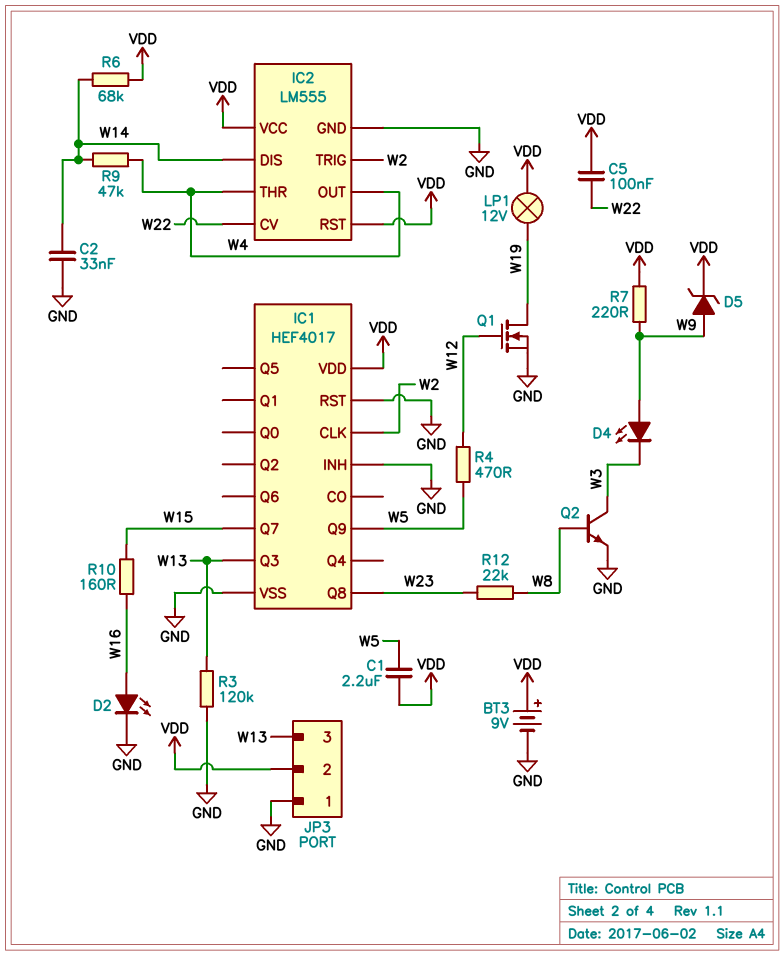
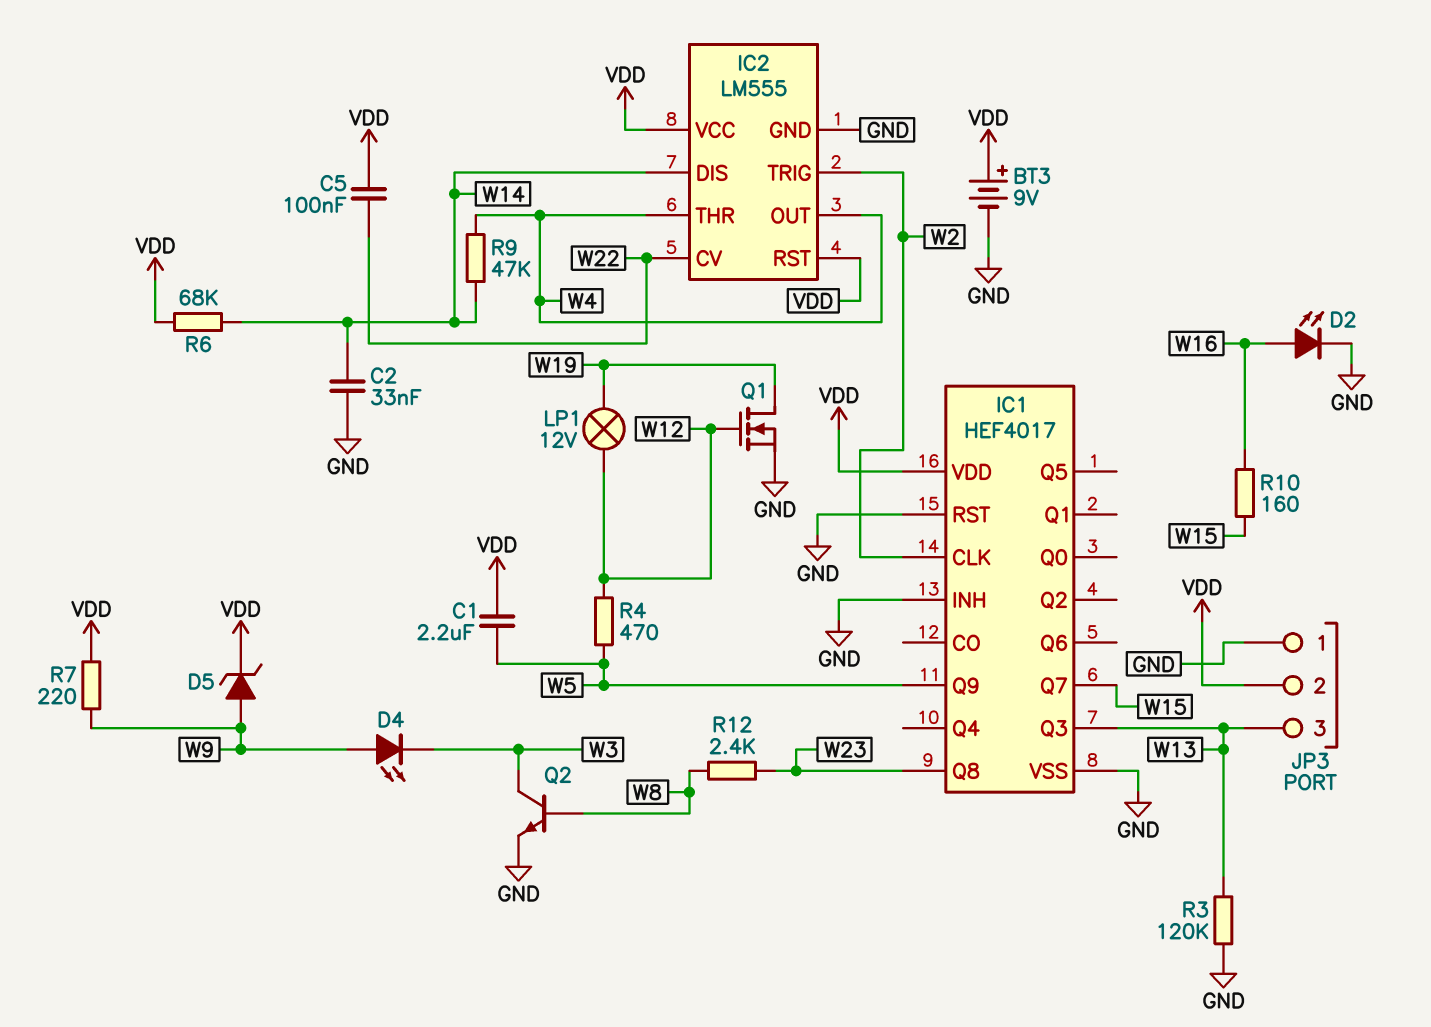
LP1: lamp 12V (VDD, W19) -> lamp 12V (W12, W19)
R12: 22k (W8, W23) -> 2.4k (W8, W23)

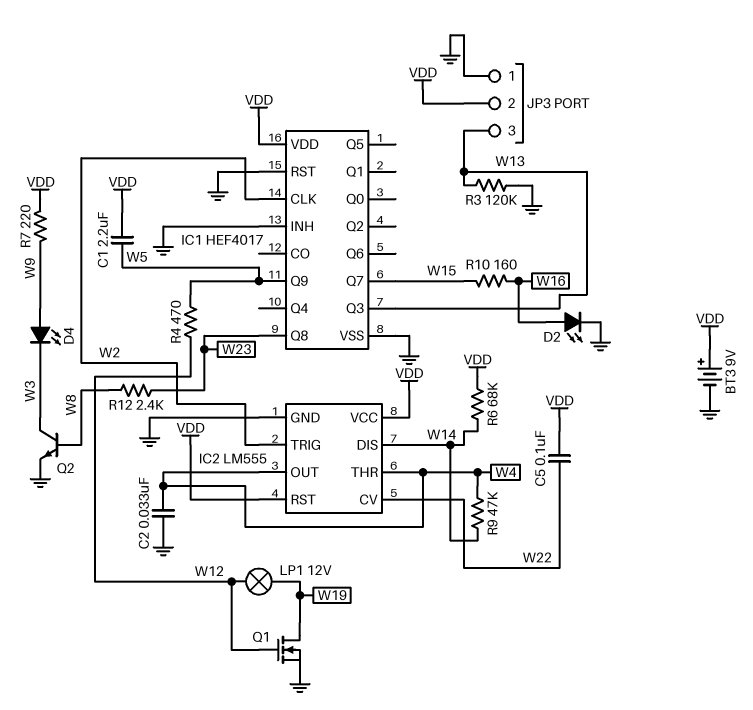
C2: 33nF (GND, W14) -> 33nF (GND, W4)
D5: zener (A W9, K VDD) -> none

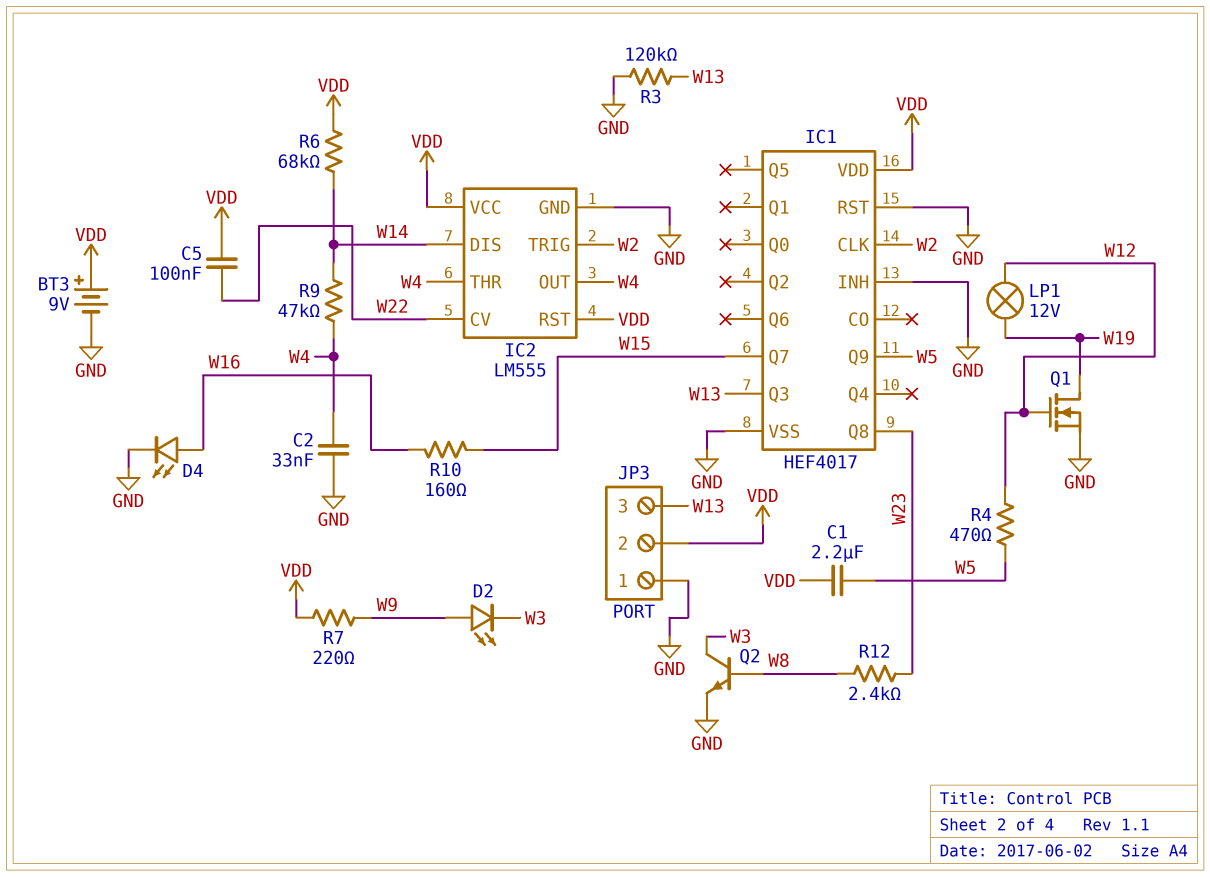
D2: LED (A W16, K GND) -> LED (A W9, K W3)
D4: LED (A W9, K W3) -> LED (A W16, K GND)

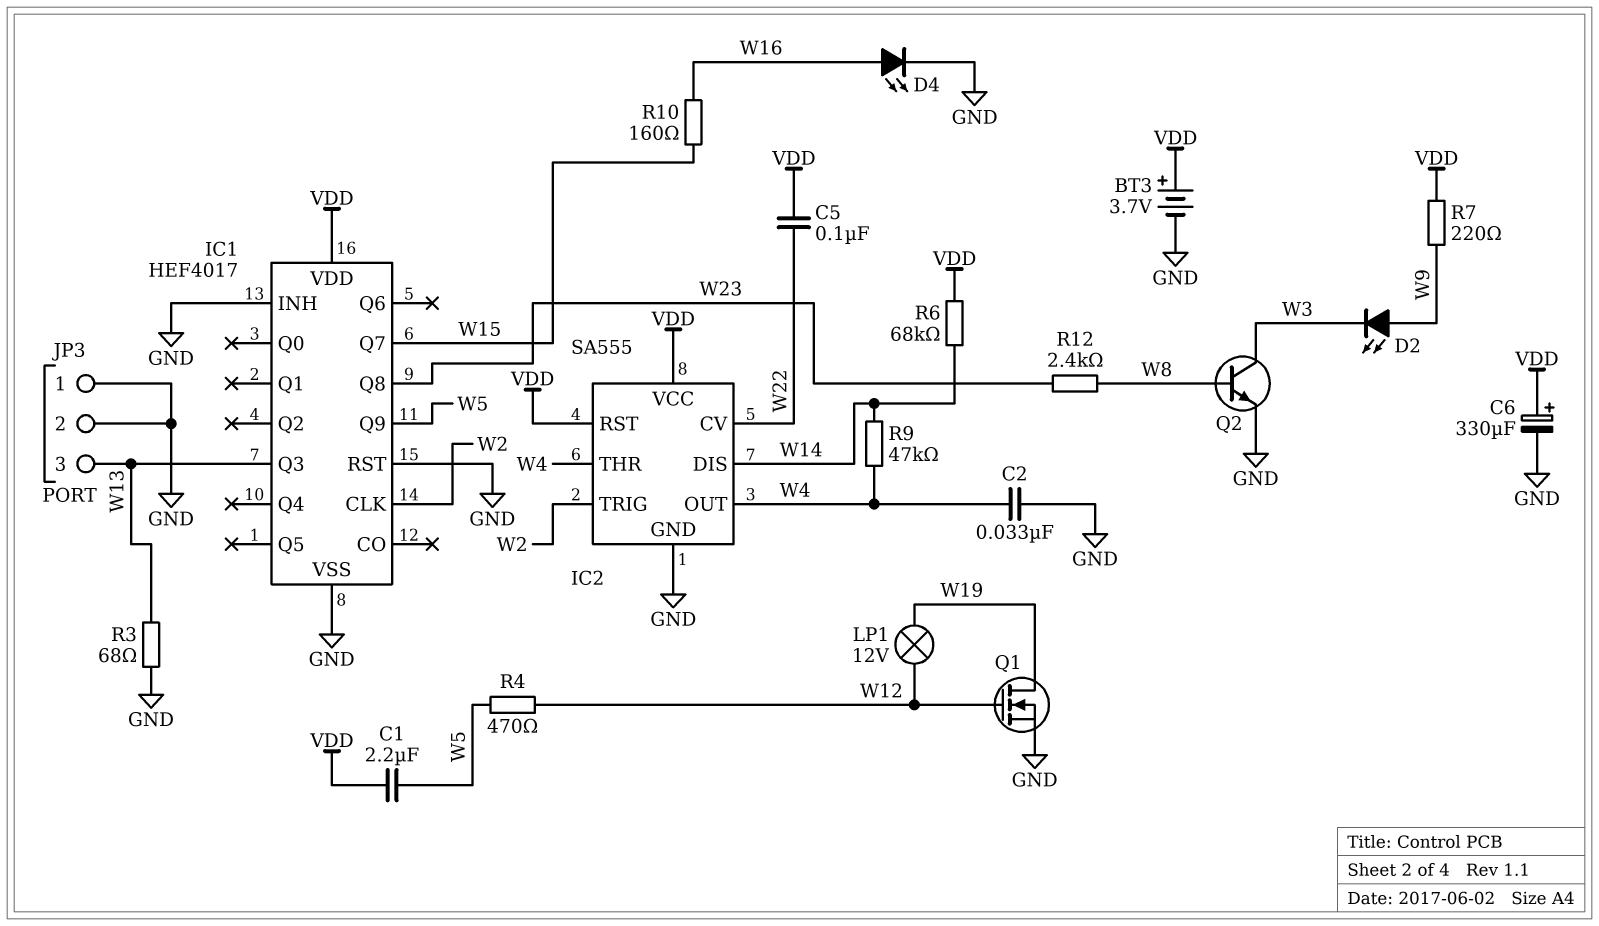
BT3: 9V (plus VDD, minus GND) -> 3.7V (plus VDD, minus GND)
C6: none -> 330uF (plus VDD, minus GND)
IC2: LM555 -> SA555
JP3 pin 2: VDD -> GND
R3: 120k (GND, W13) -> 68 (GND, W13)

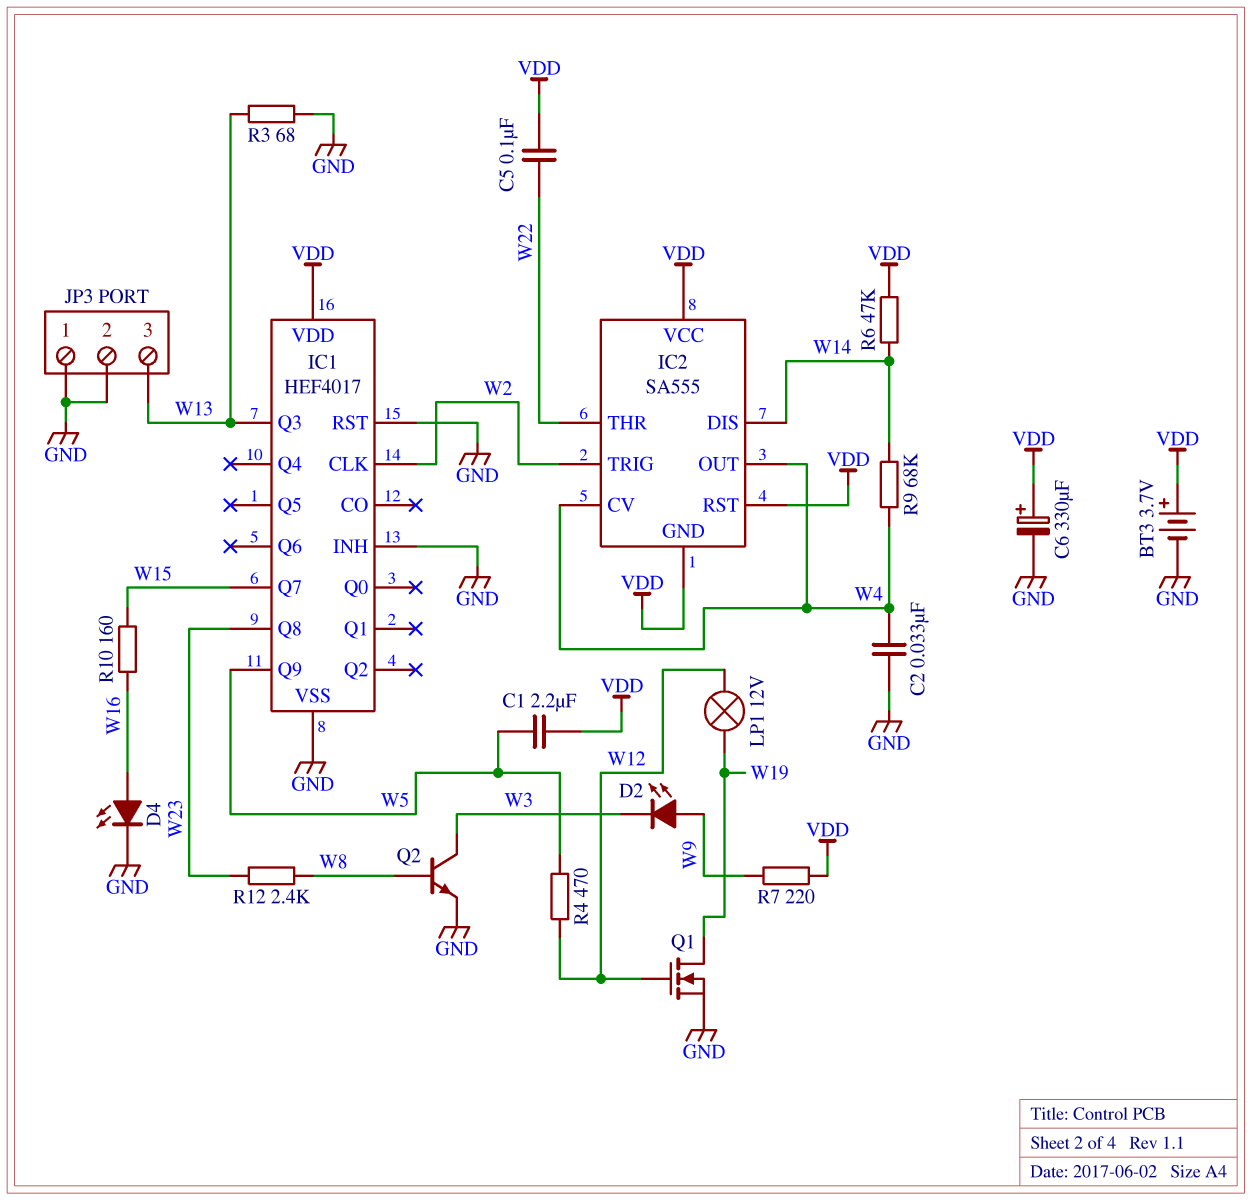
IC2 pin CV: W22 -> W4
IC2 pin GND: GND -> VDD
IC2 pin THR: W4 -> W22
R6: 68k (VDD, W14) -> 47k (VDD, W14)
R9: 47k (W4, W14) -> 68k (W4, W14)

